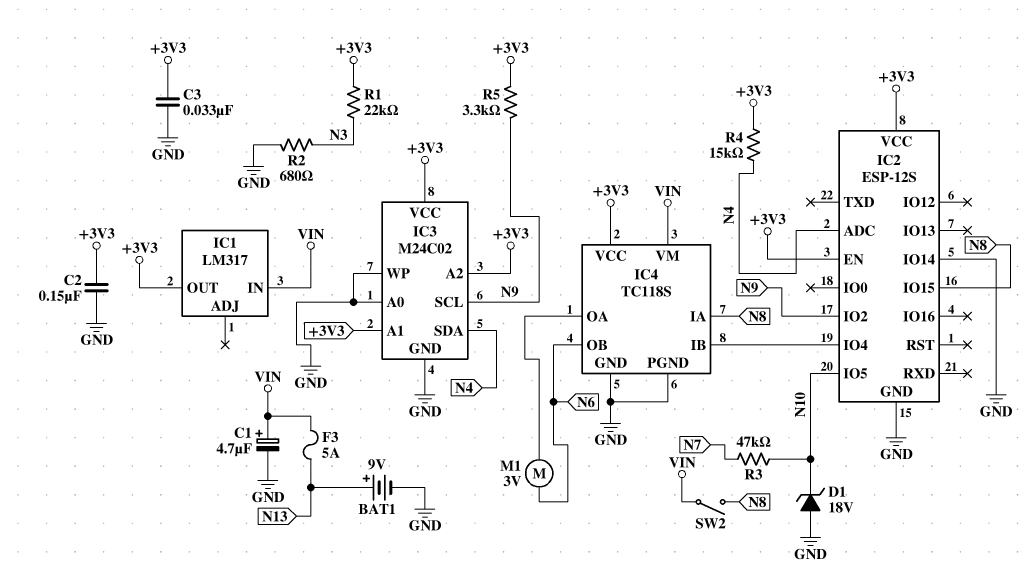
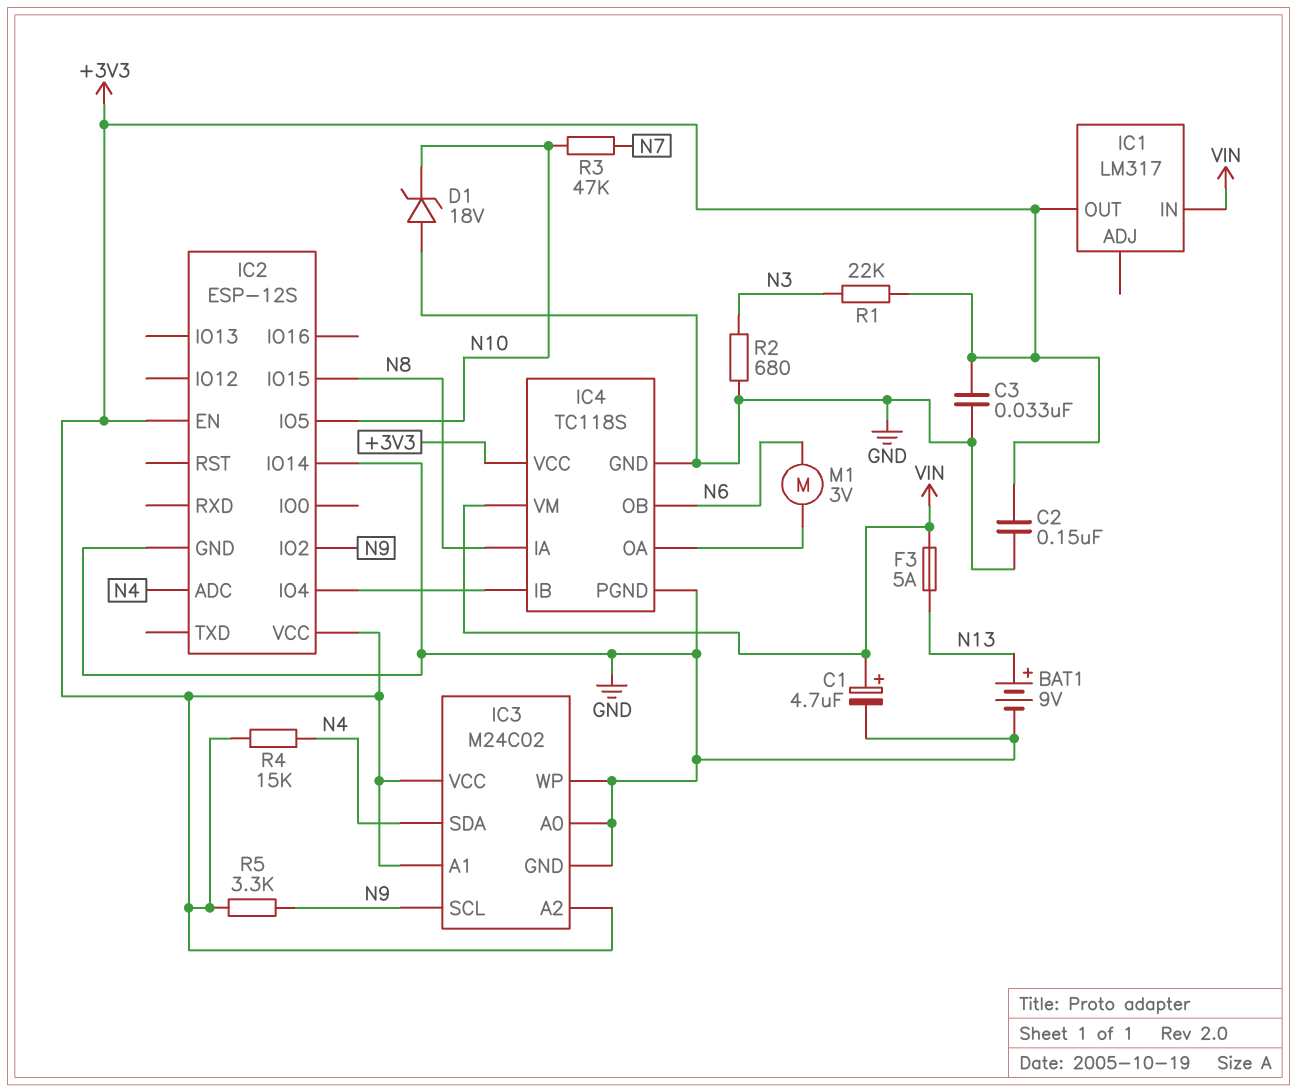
SW2: switch (N8, VIN) -> none

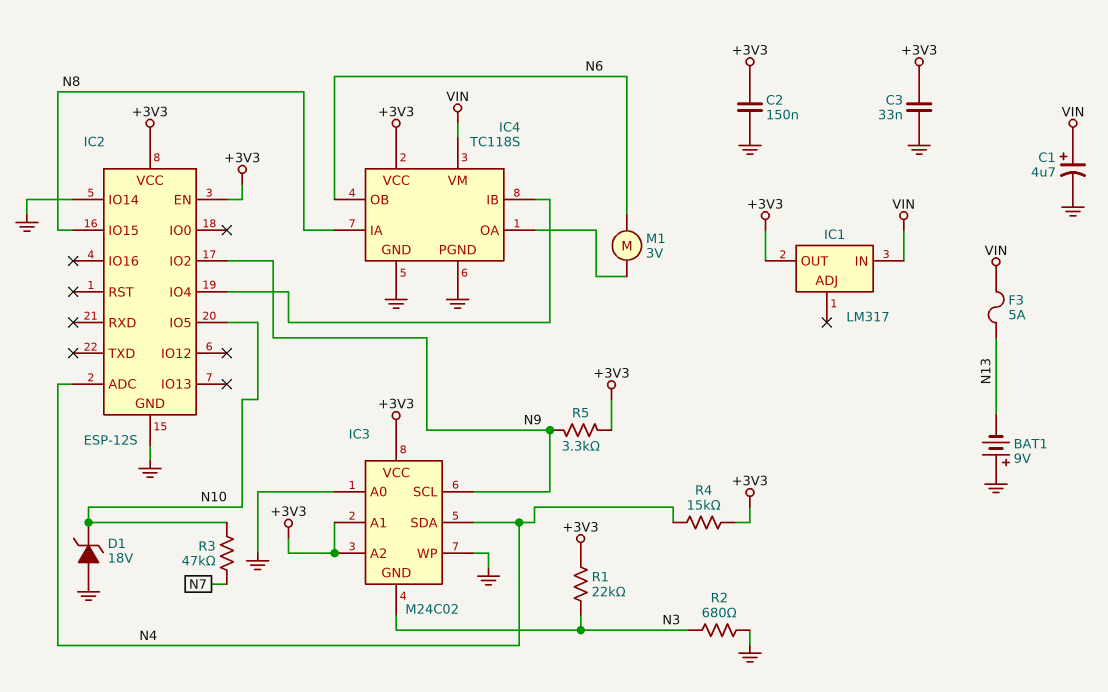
BAT1: 9V (plus N13, minus GND) -> 9V (plus GND, minus N13)
IC3 pin GND: GND -> N3

